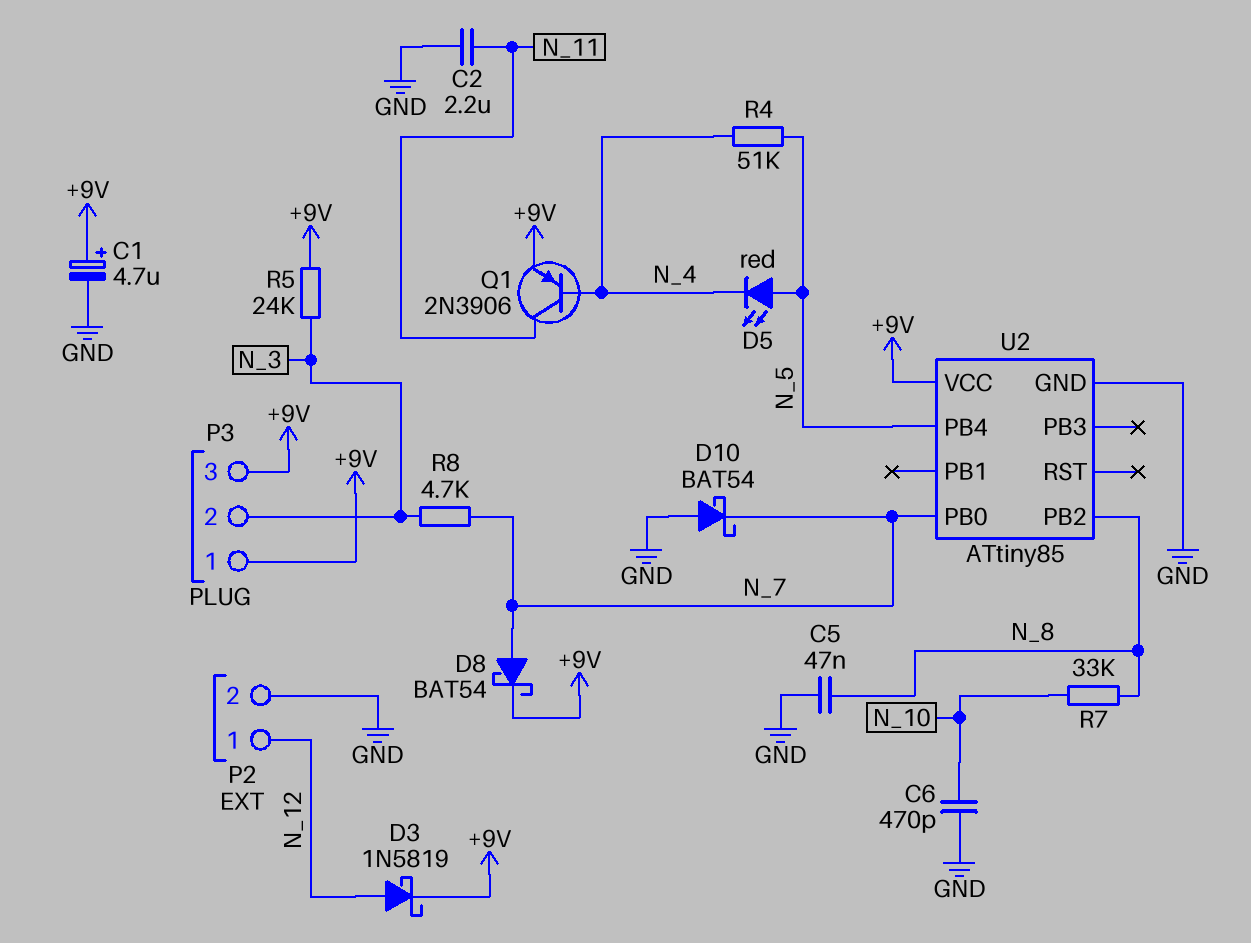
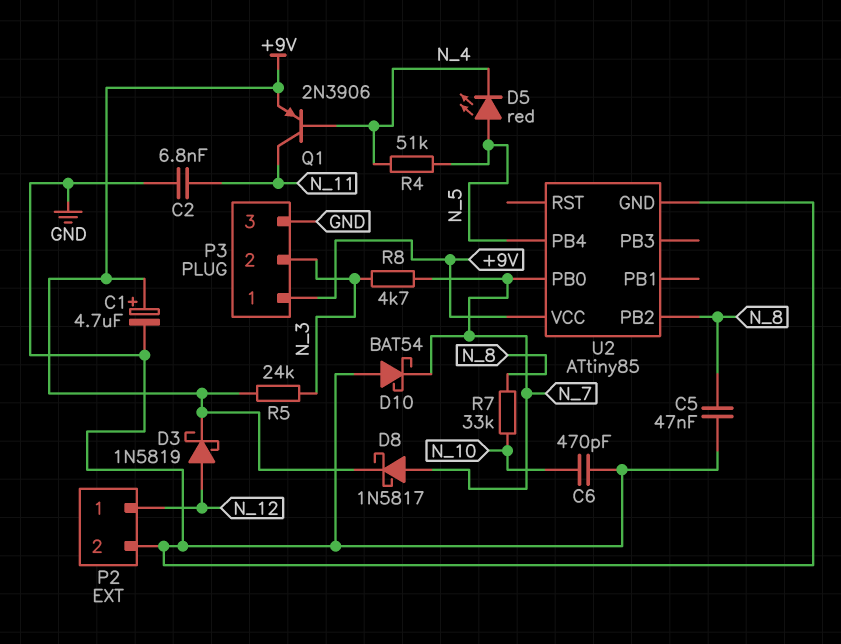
C2: 2.2uF (GND, N_11) -> 6.8nF (GND, N_11)
D8: schottky BAT54 (A N_7, K +9V) -> schottky 1N5817 (A N_7, K +9V)
P3 pin 3: +9V -> GND

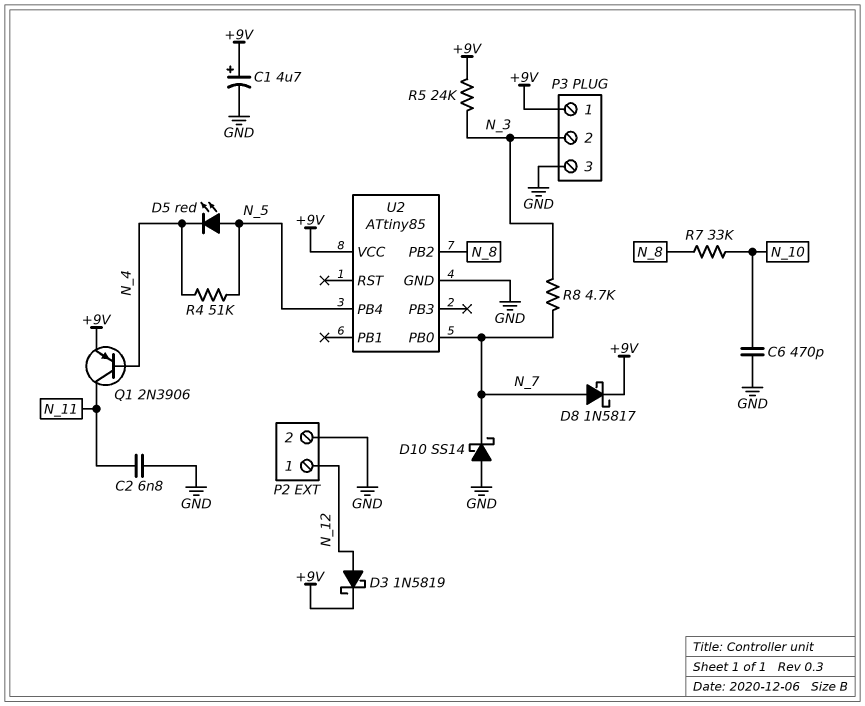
C5: 47nF (GND, N_8) -> none
D10: schottky BAT54 (A GND, K N_7) -> schottky SS14 (A GND, K N_7)

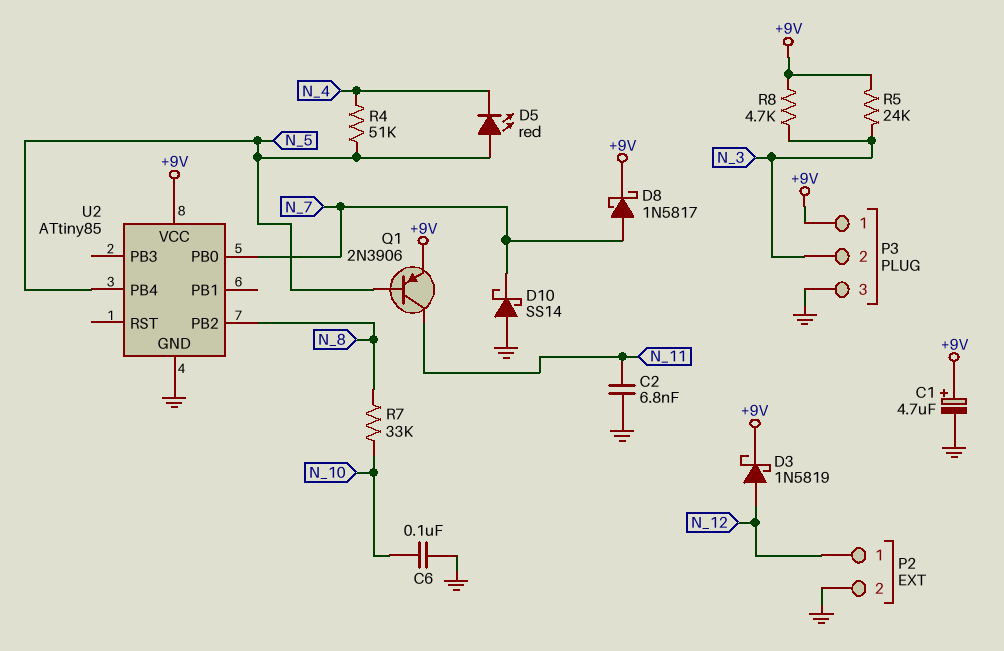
C6: 470pF (GND, N_10) -> 100nF (GND, N_10)
Q1: PNP 2N3906 (B N_4, C N_11, E +9V) -> PNP 2N3906 (B N_5, C N_11, E +9V)
R8: 4.7k (N_3, N_7) -> 4.7k (+9V, N_3)

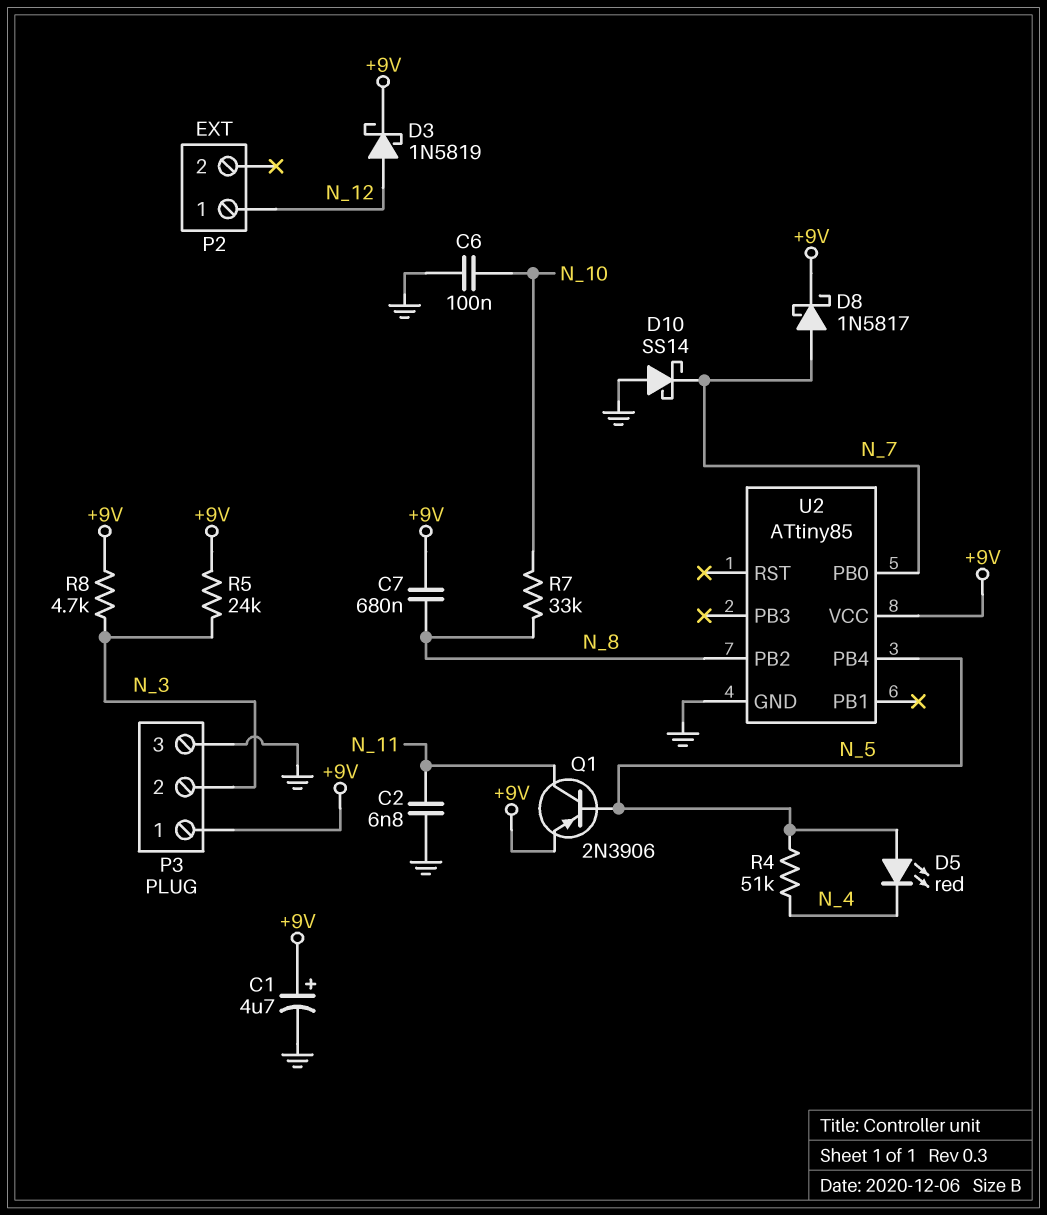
C7: none -> 680nF (+9V, N_8)
P2 pin 2: GND -> none

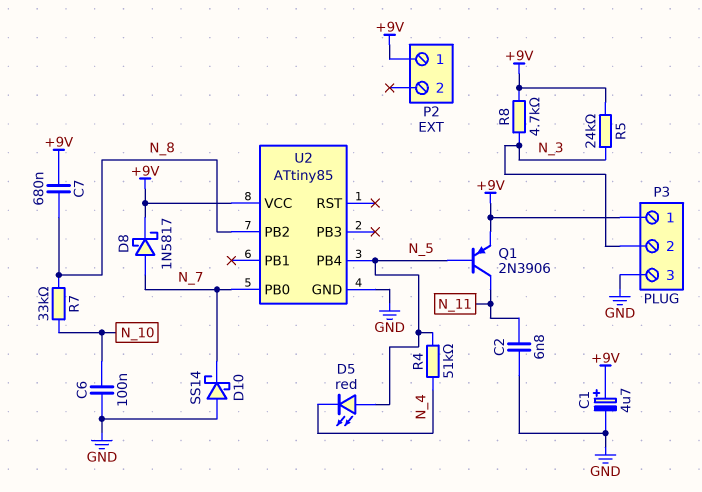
D3: schottky 1N5819 (A N_12, K +9V) -> none
P2 pin 1: N_12 -> +9V

